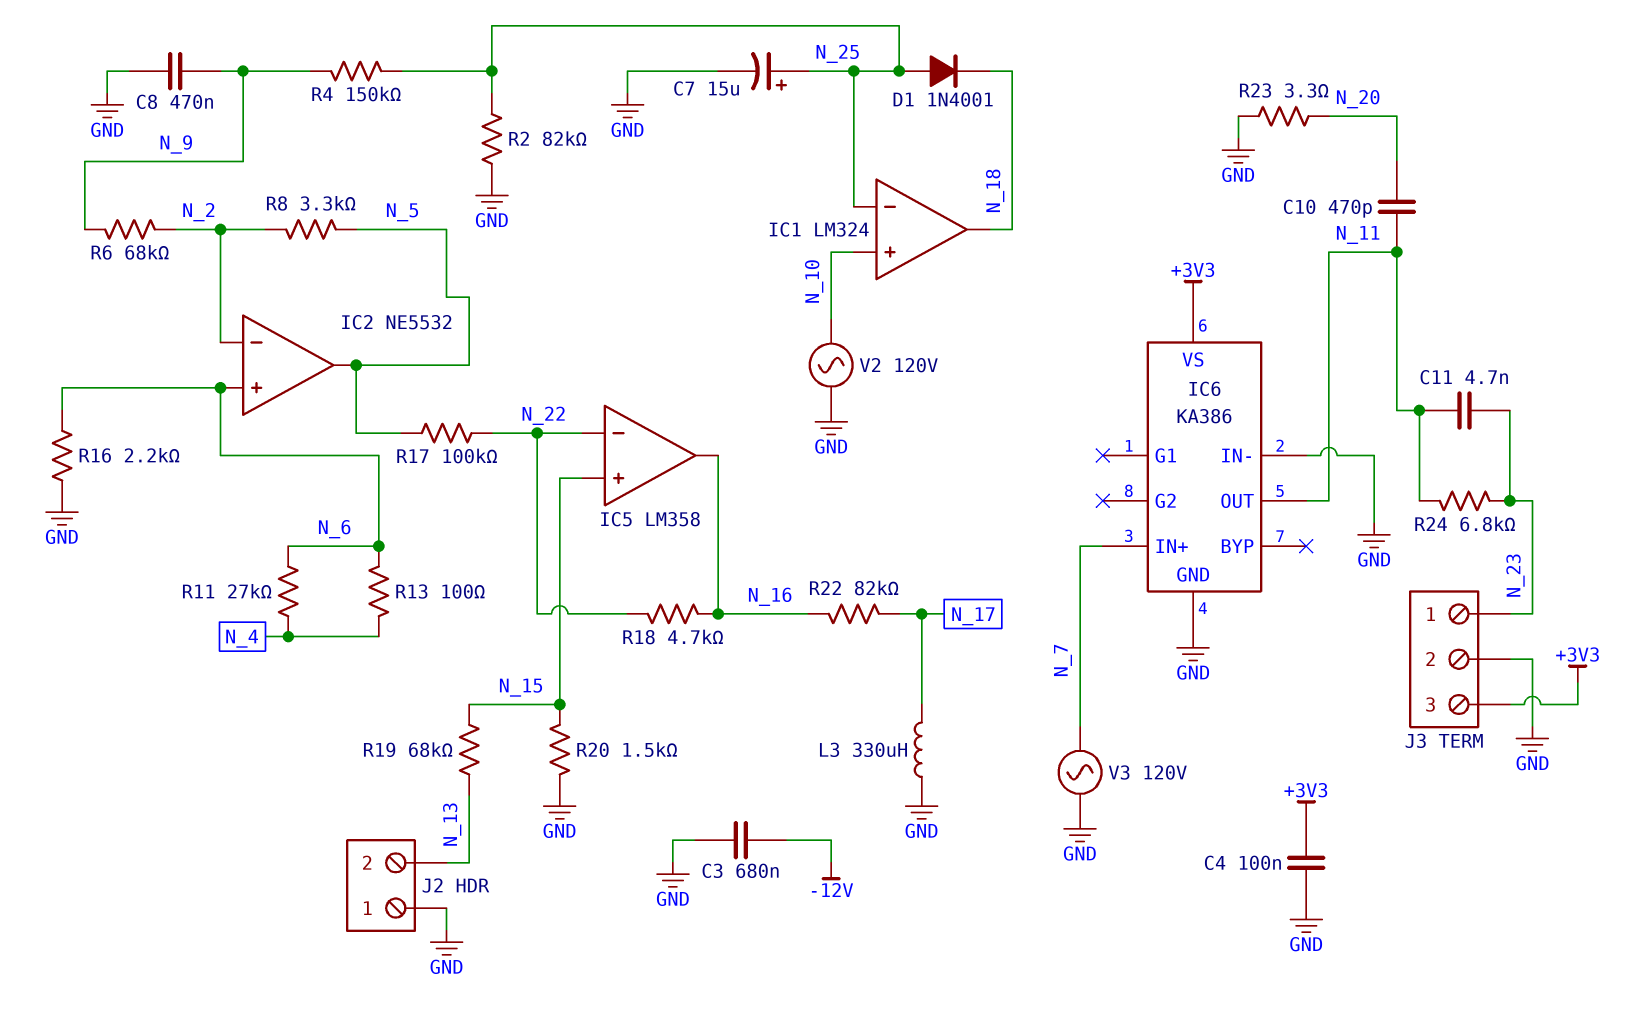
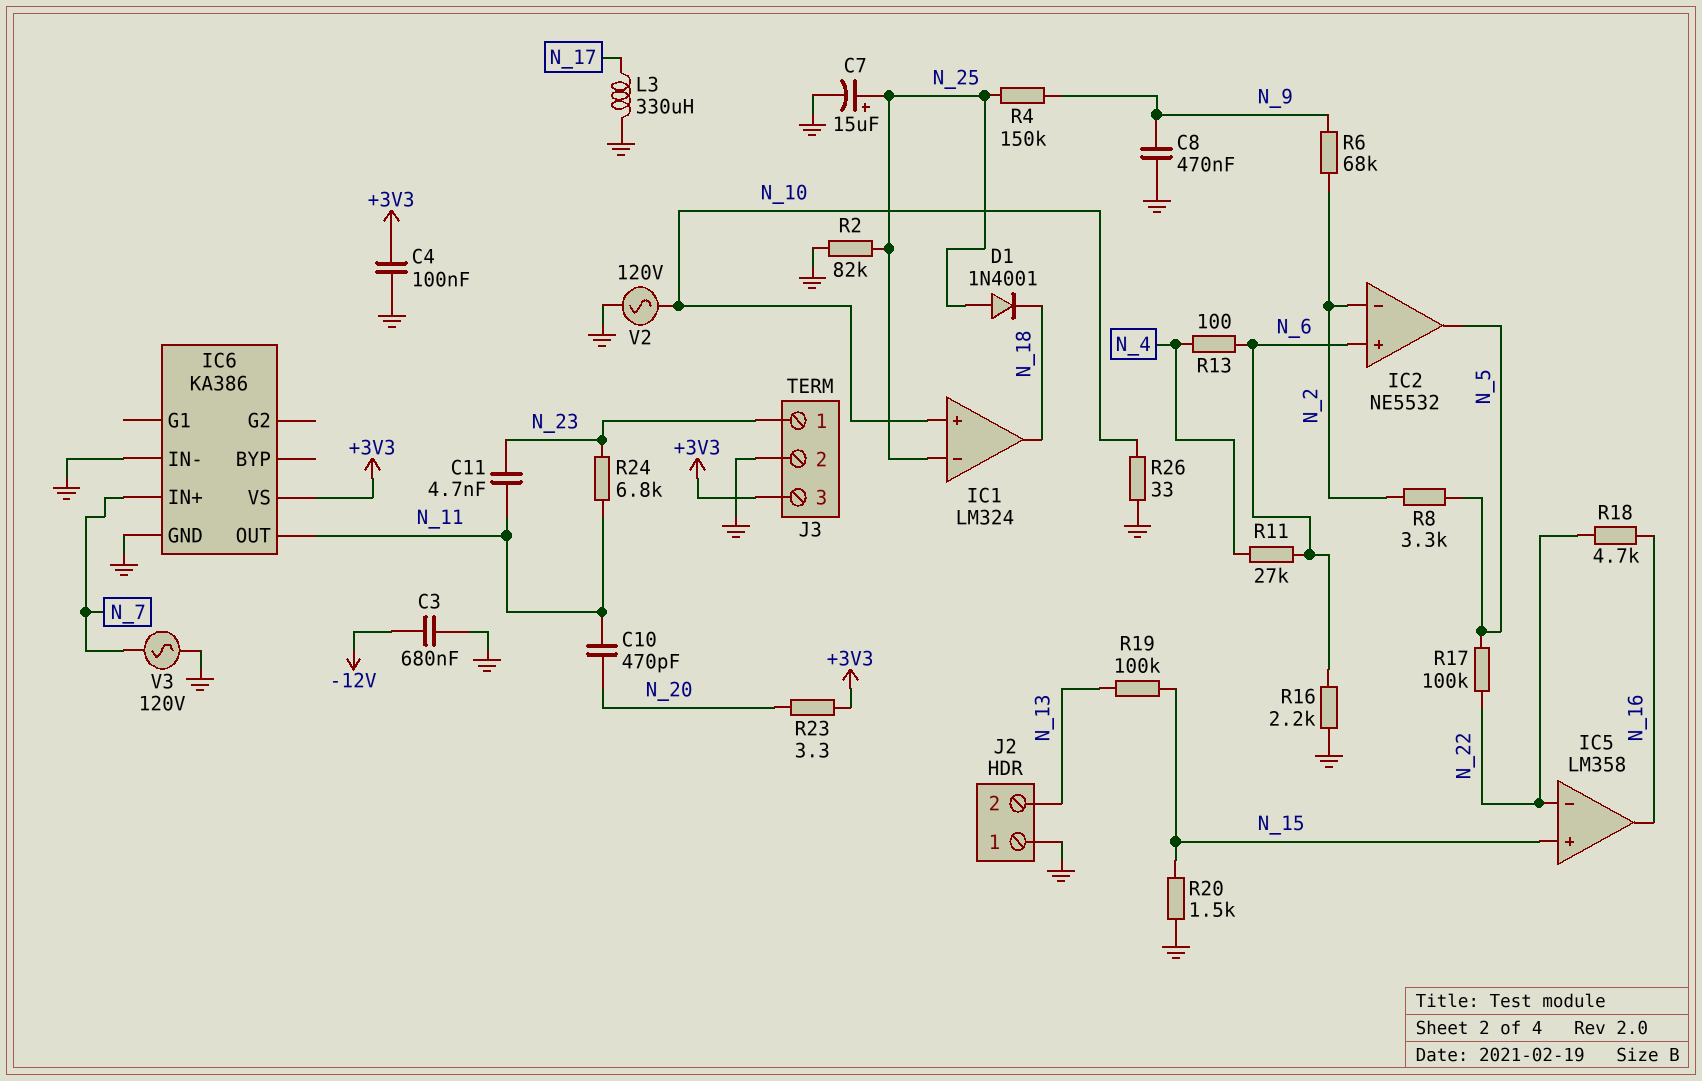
R19: 68k (N_13, N_15) -> 100k (N_13, N_15)
R22: 82k (N_16, N_17) -> none
R23: 3.3 (GND, N_20) -> 3.3 (+3V3, N_20)
R26: none -> 33 (GND, N_10)

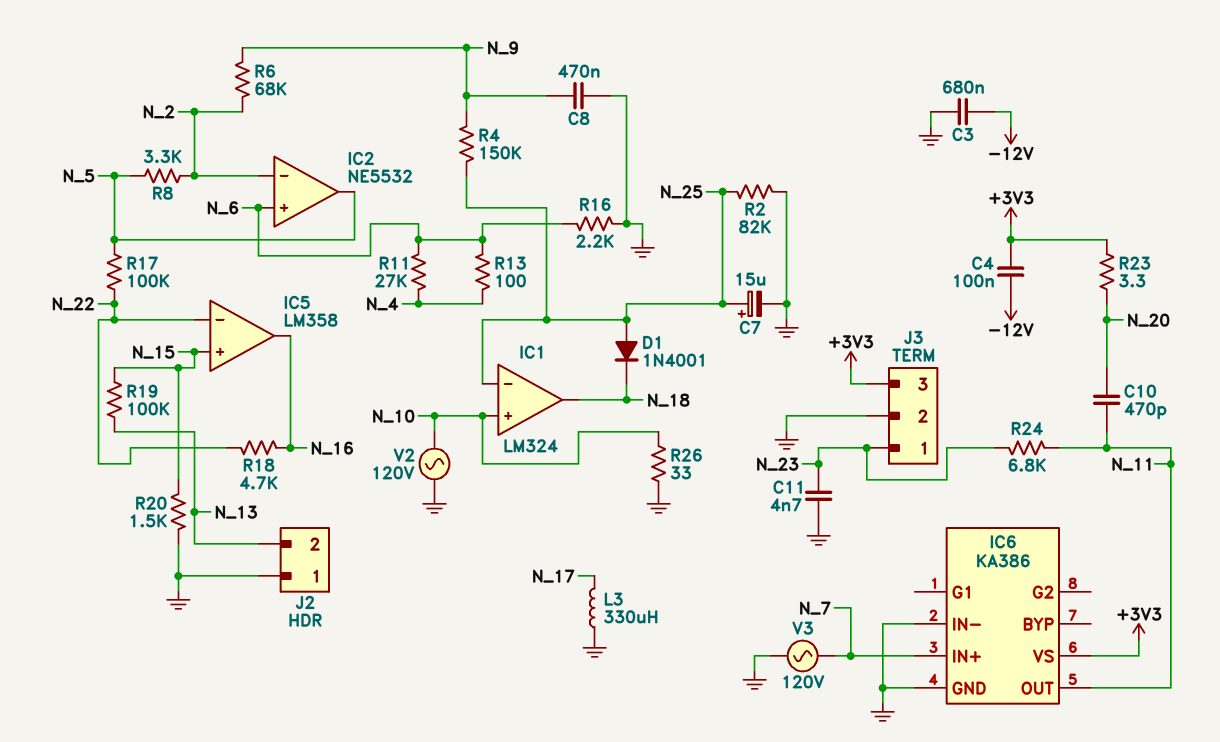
C4: 100nF (+3V3, GND) -> 100nF (+3V3, -12V)
C11: 4.7nF (N_11, N_23) -> 4.7nF (GND, N_23)

